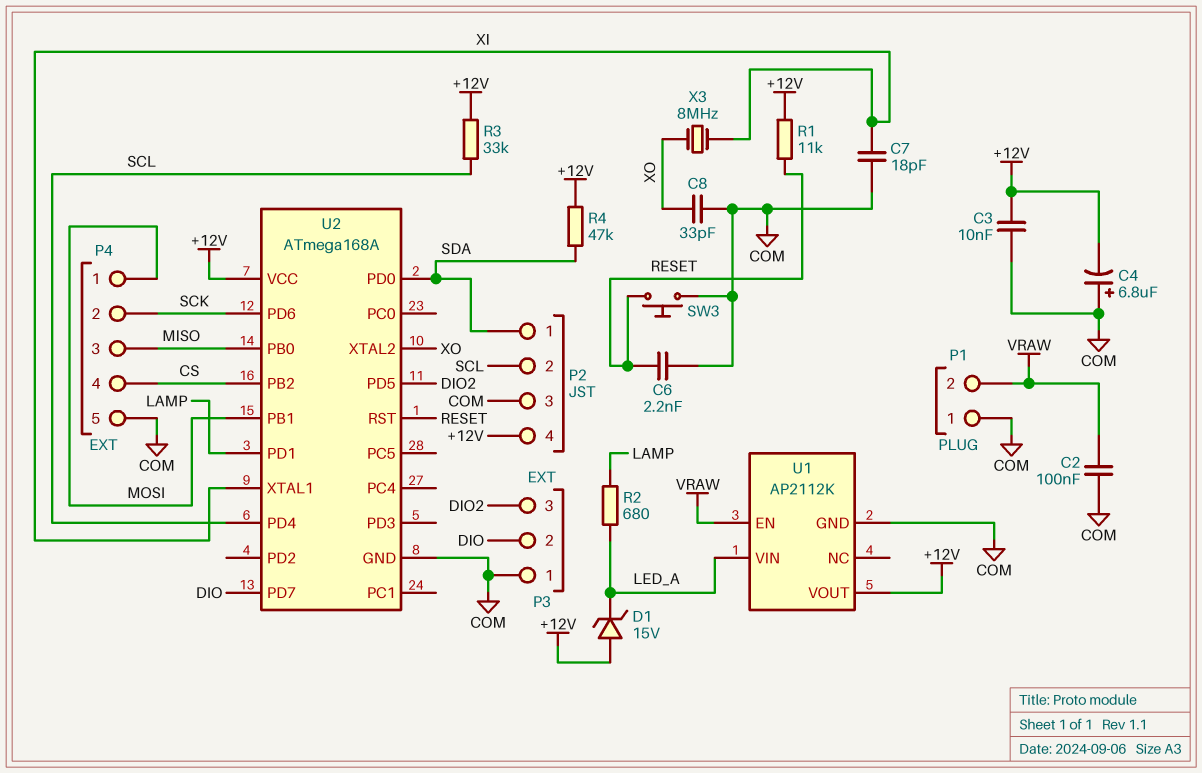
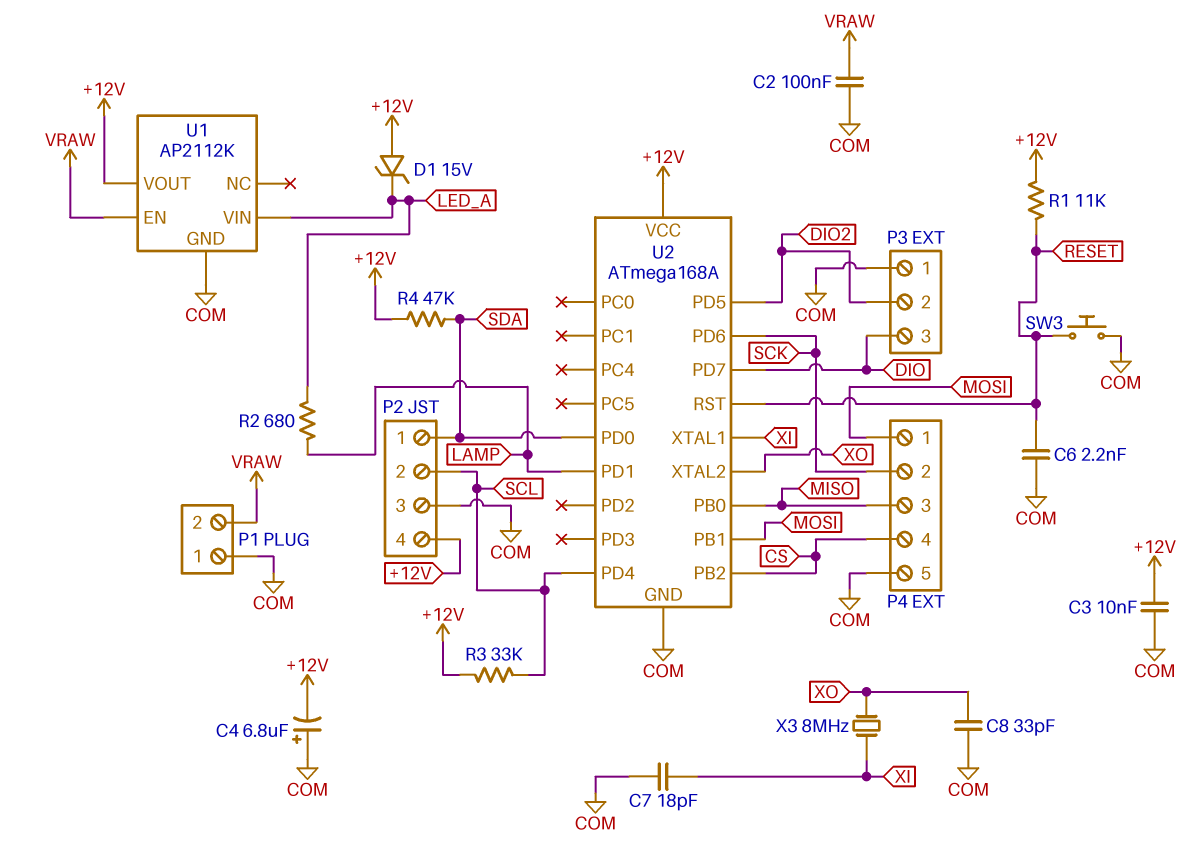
P3 pin 2: DIO -> DIO2
P3 pin 3: DIO2 -> DIO

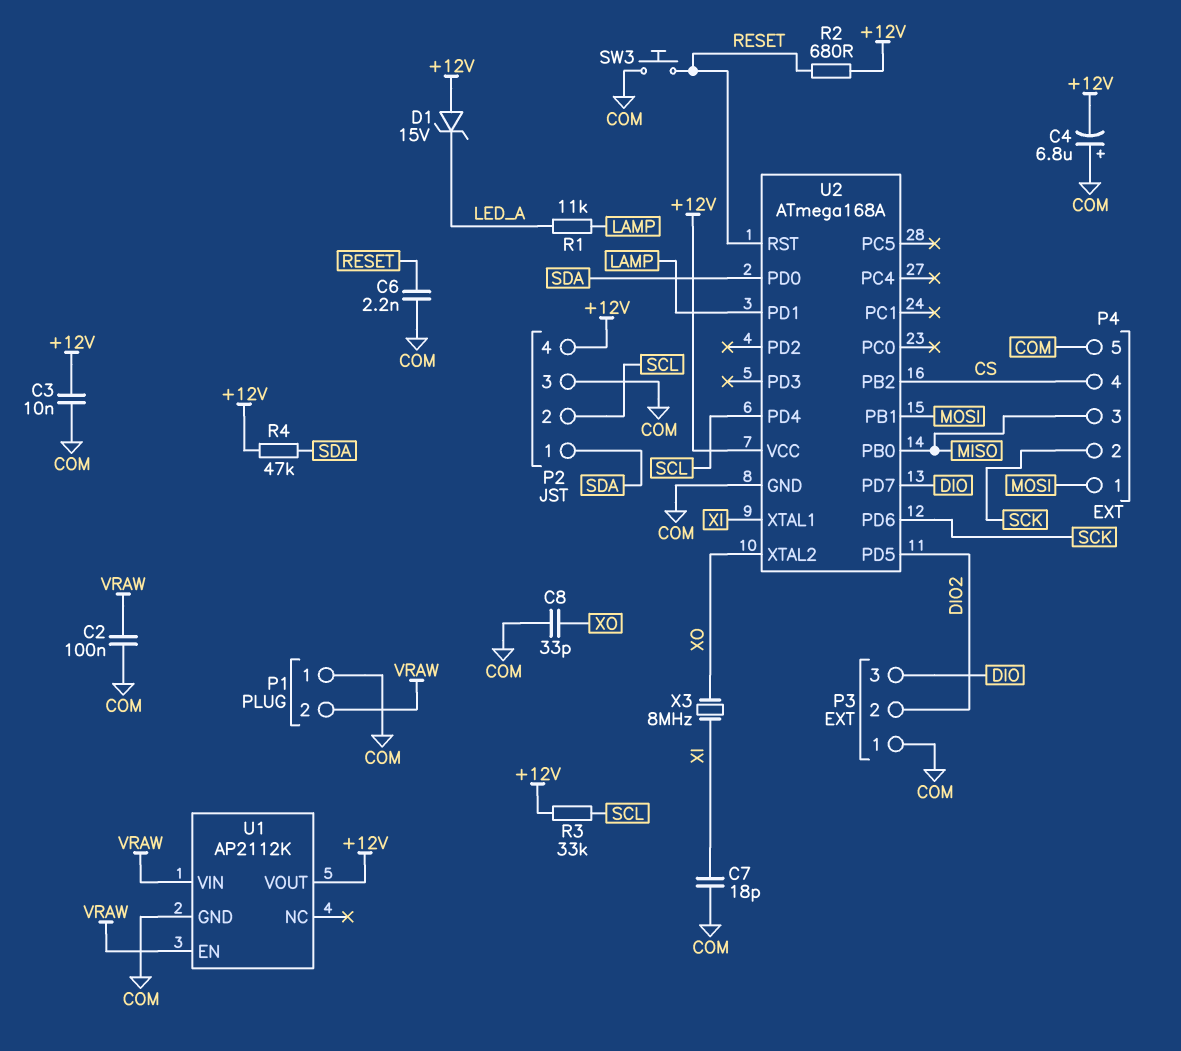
R1: 11k (+12V, RESET) -> 11k (LAMP, LED_A)
R2: 680 (LAMP, LED_A) -> 680 (+12V, RESET)
U1 pin VIN: LED_A -> VRAW

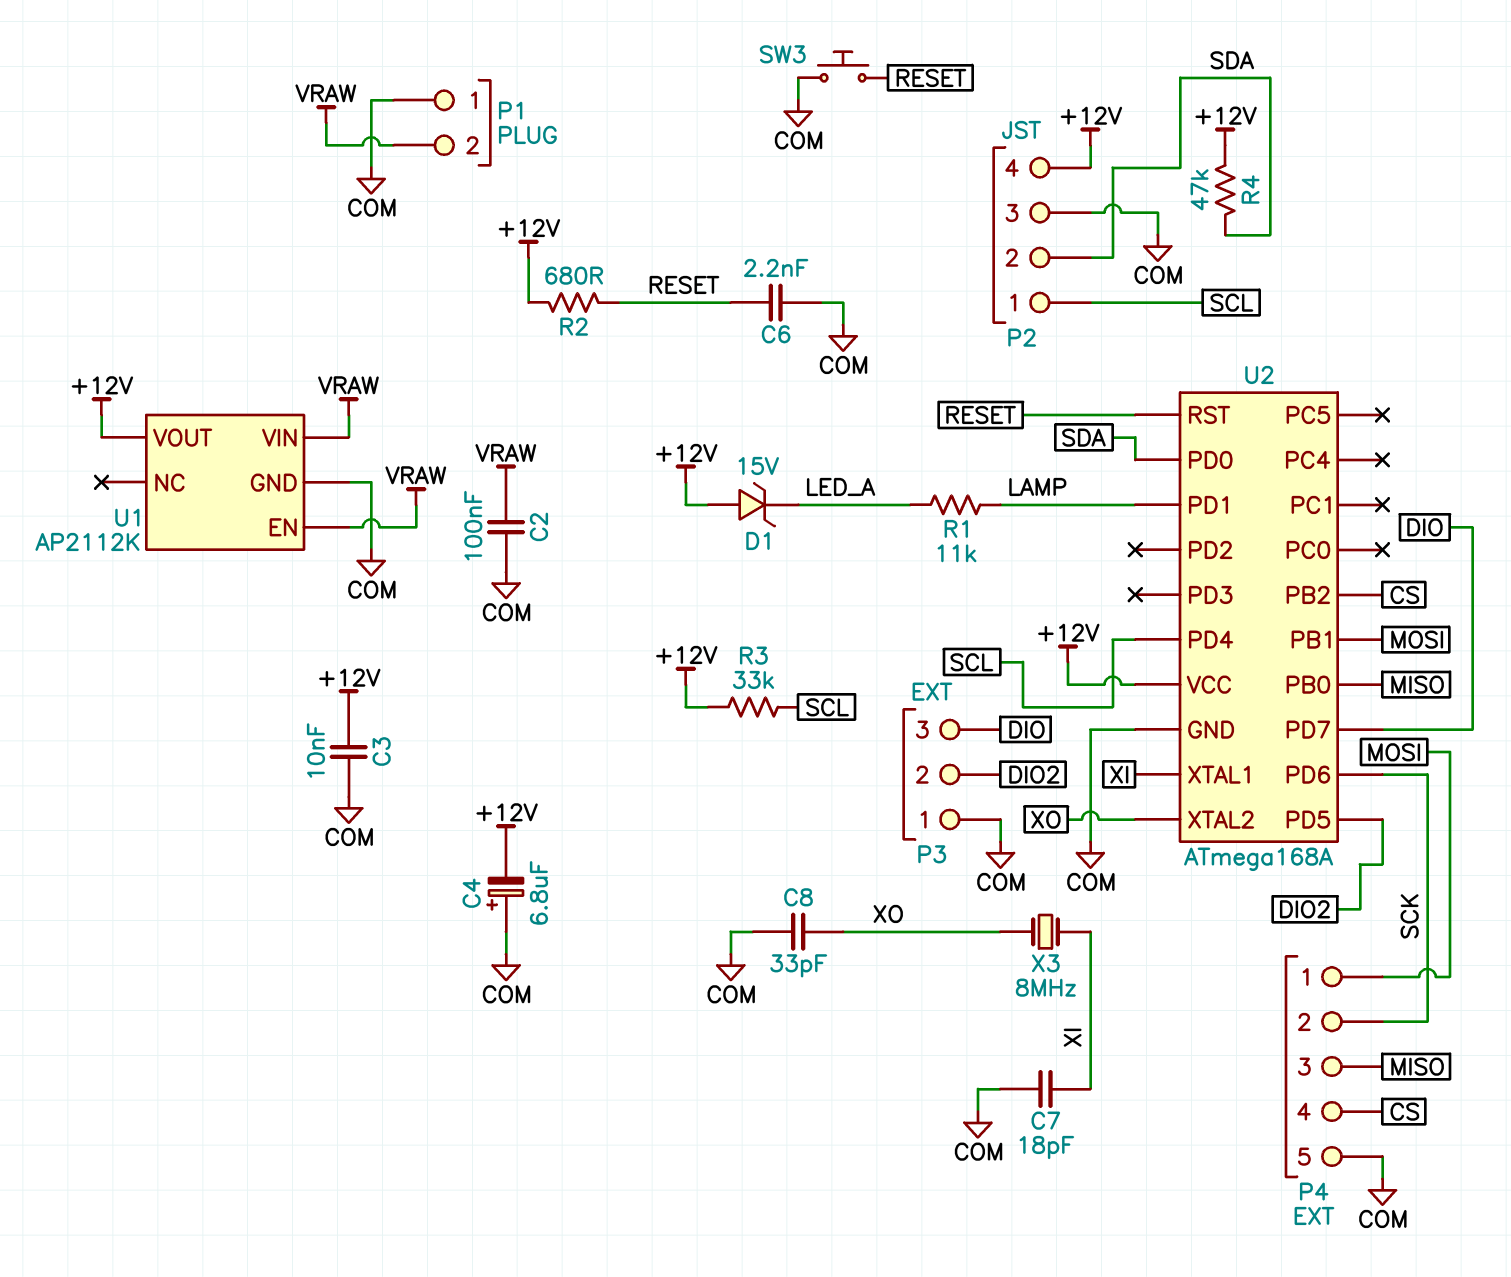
P2 pin 1: SDA -> SCL
P2 pin 2: SCL -> SDA

